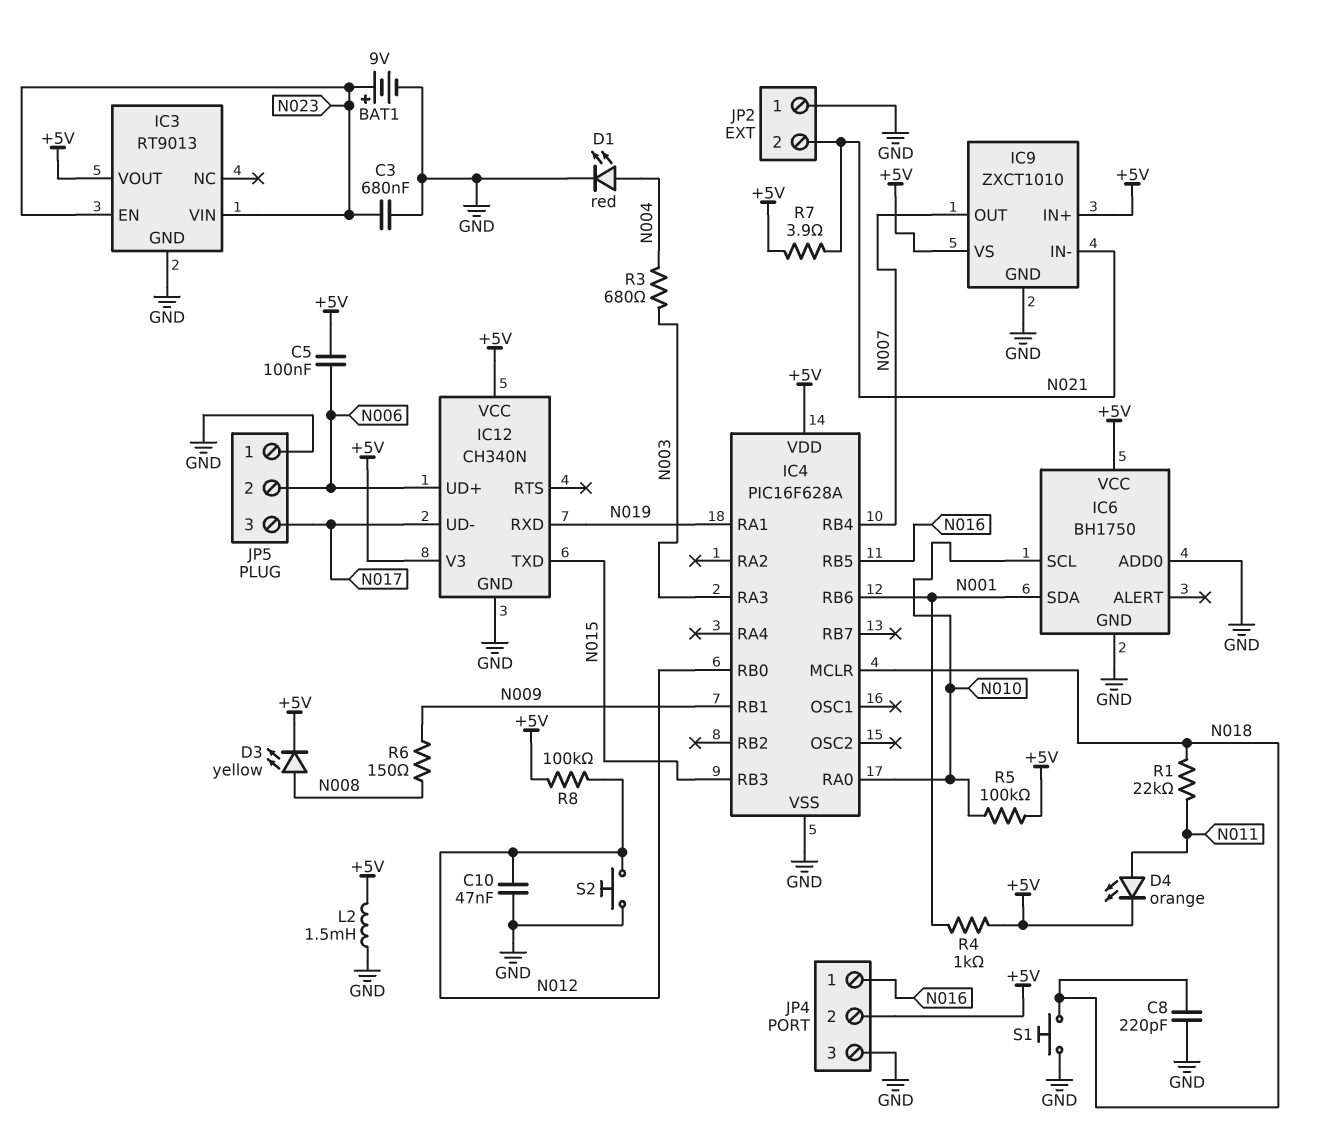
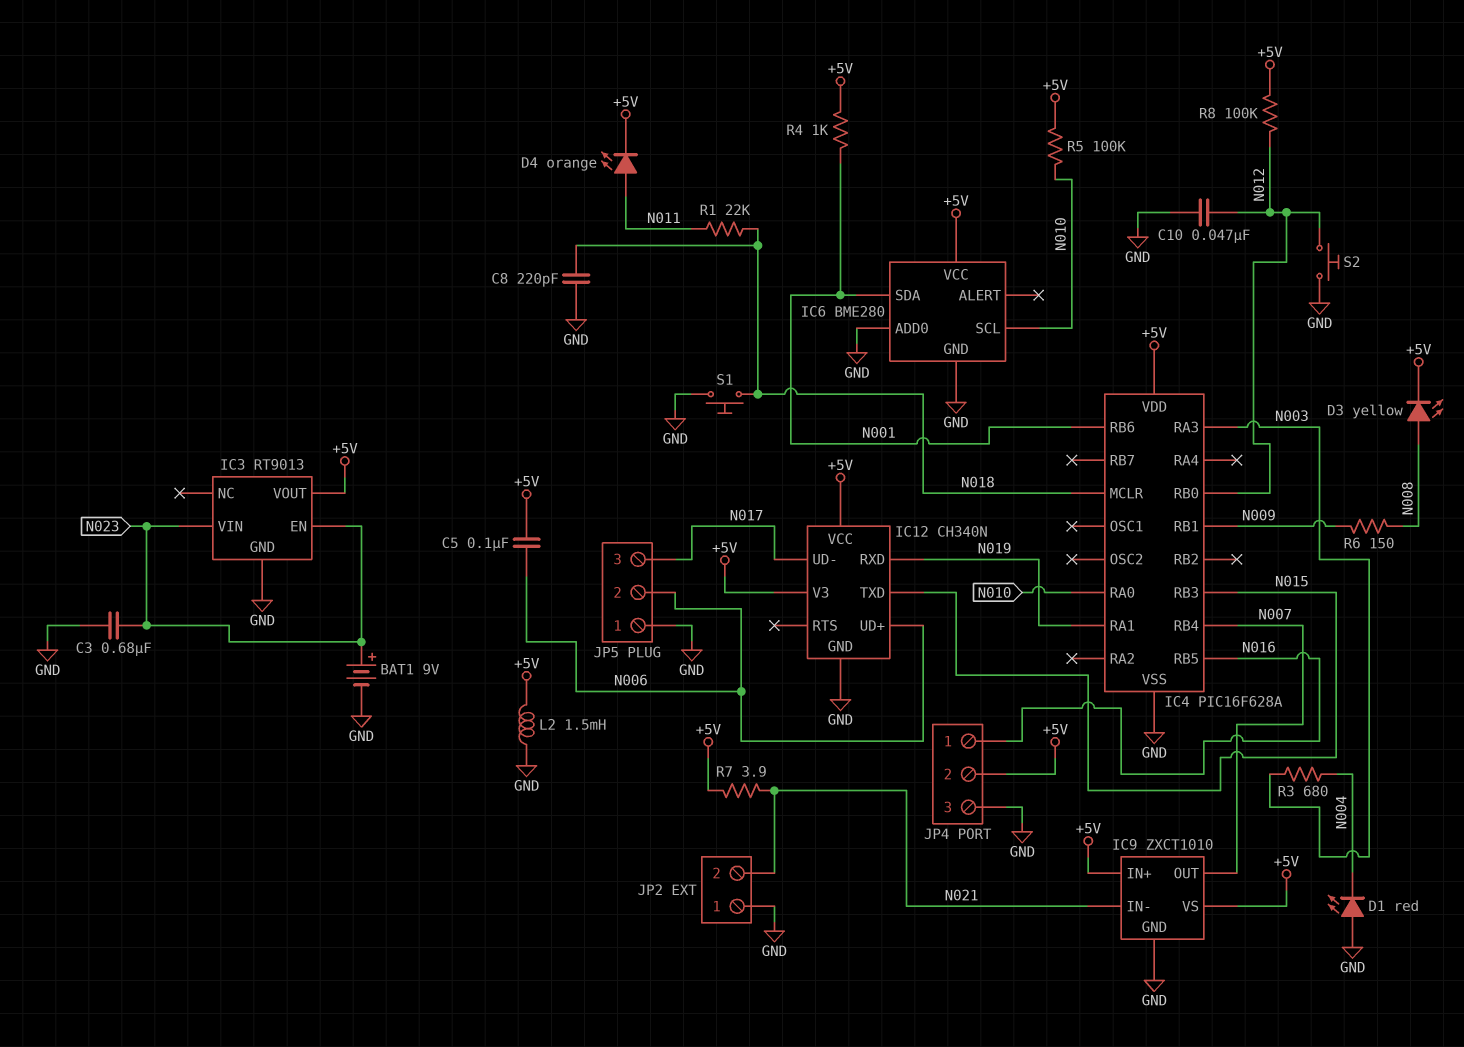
D1: LED red (A N004, K GND) -> LED red (A GND, K N004)
IC6: BH1750 -> BME280

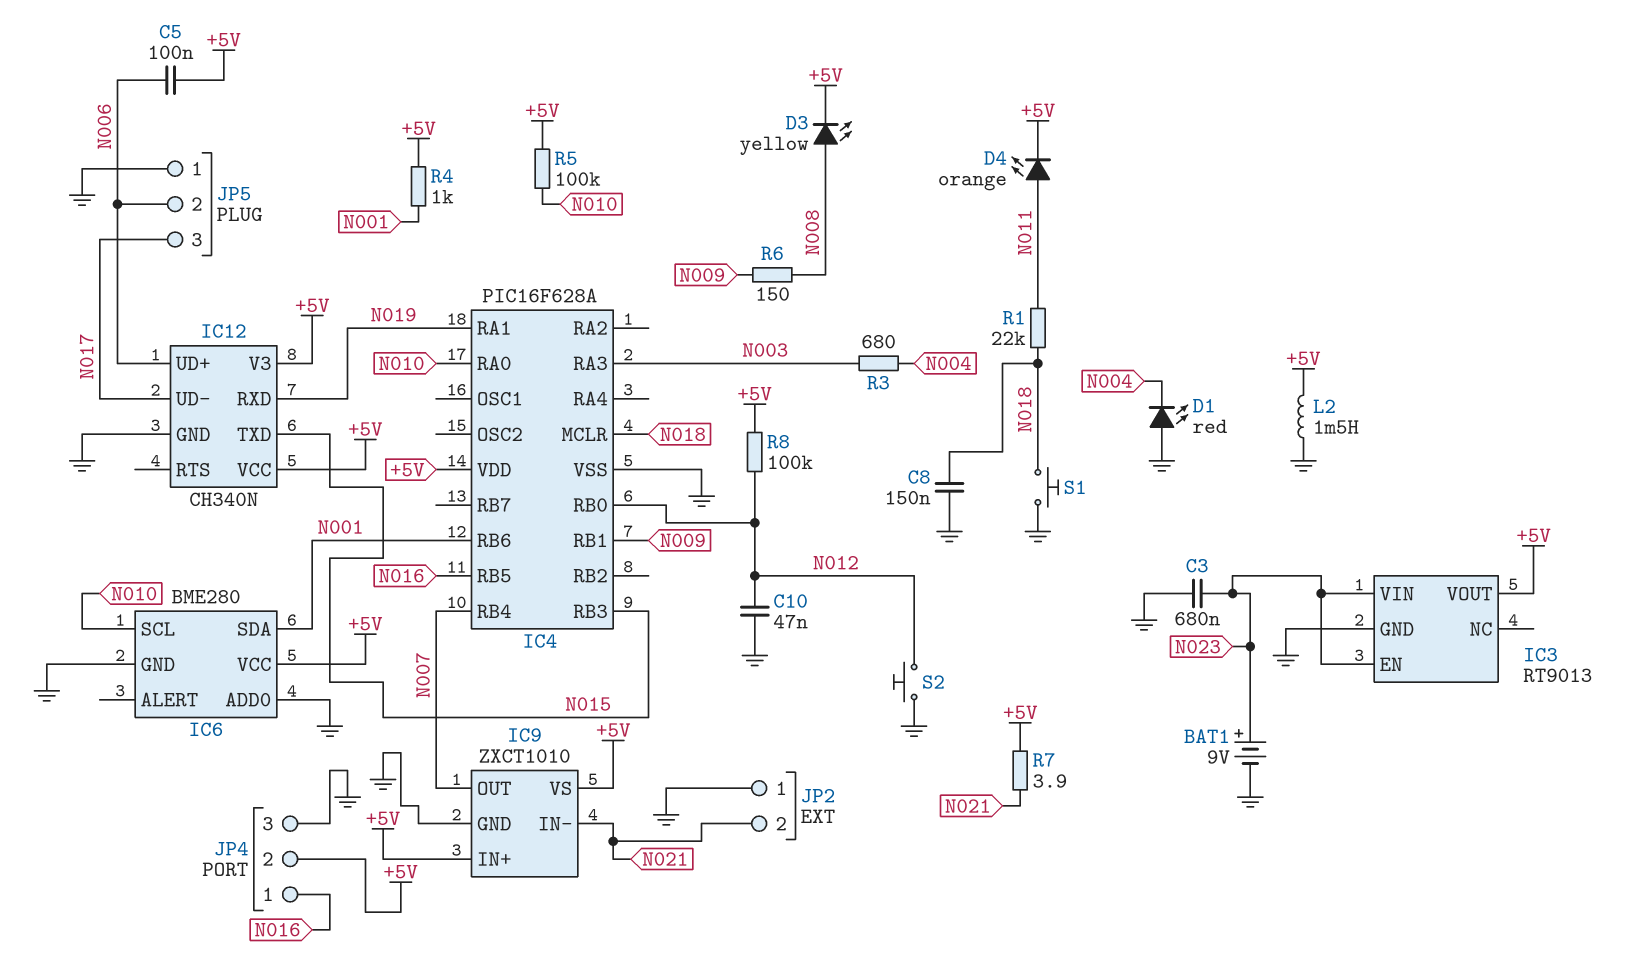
C8: 220pF (GND, N018) -> 150nF (GND, N018)

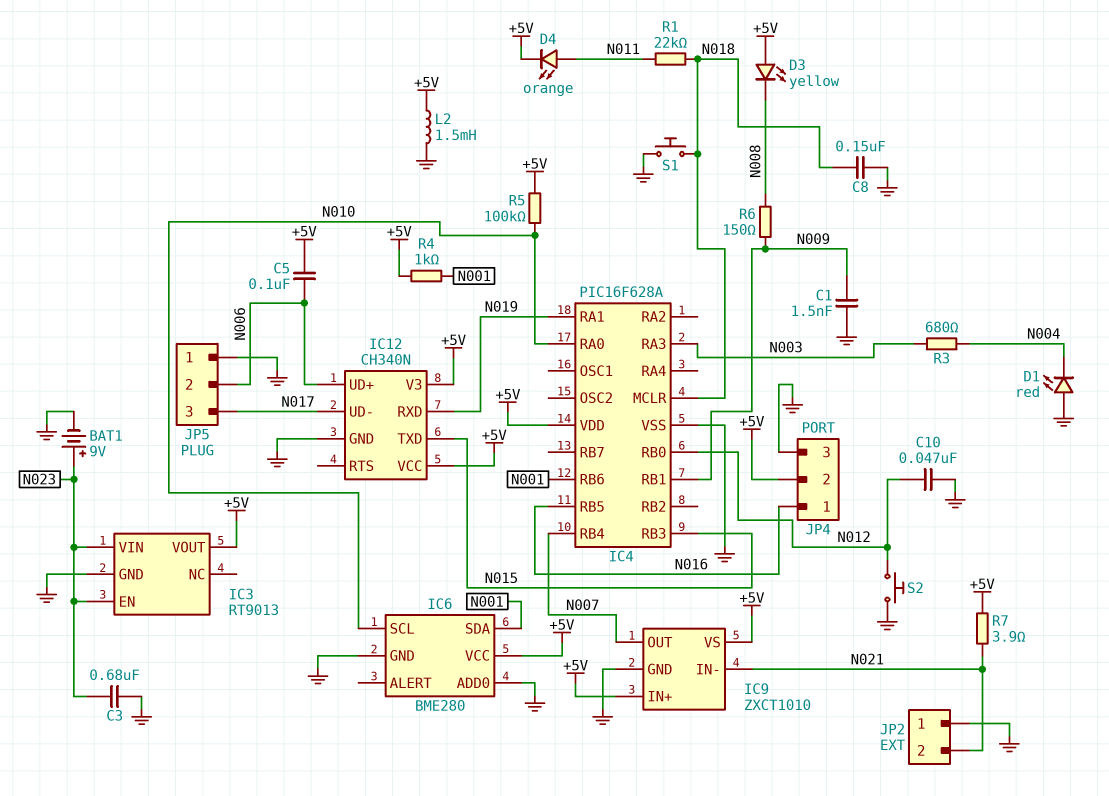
C1: none -> 1.5nF (GND, N009)
D3: LED yellow (A N008, K +5V) -> LED yellow (A +5V, K N008)
R8: 100k (+5V, N012) -> none

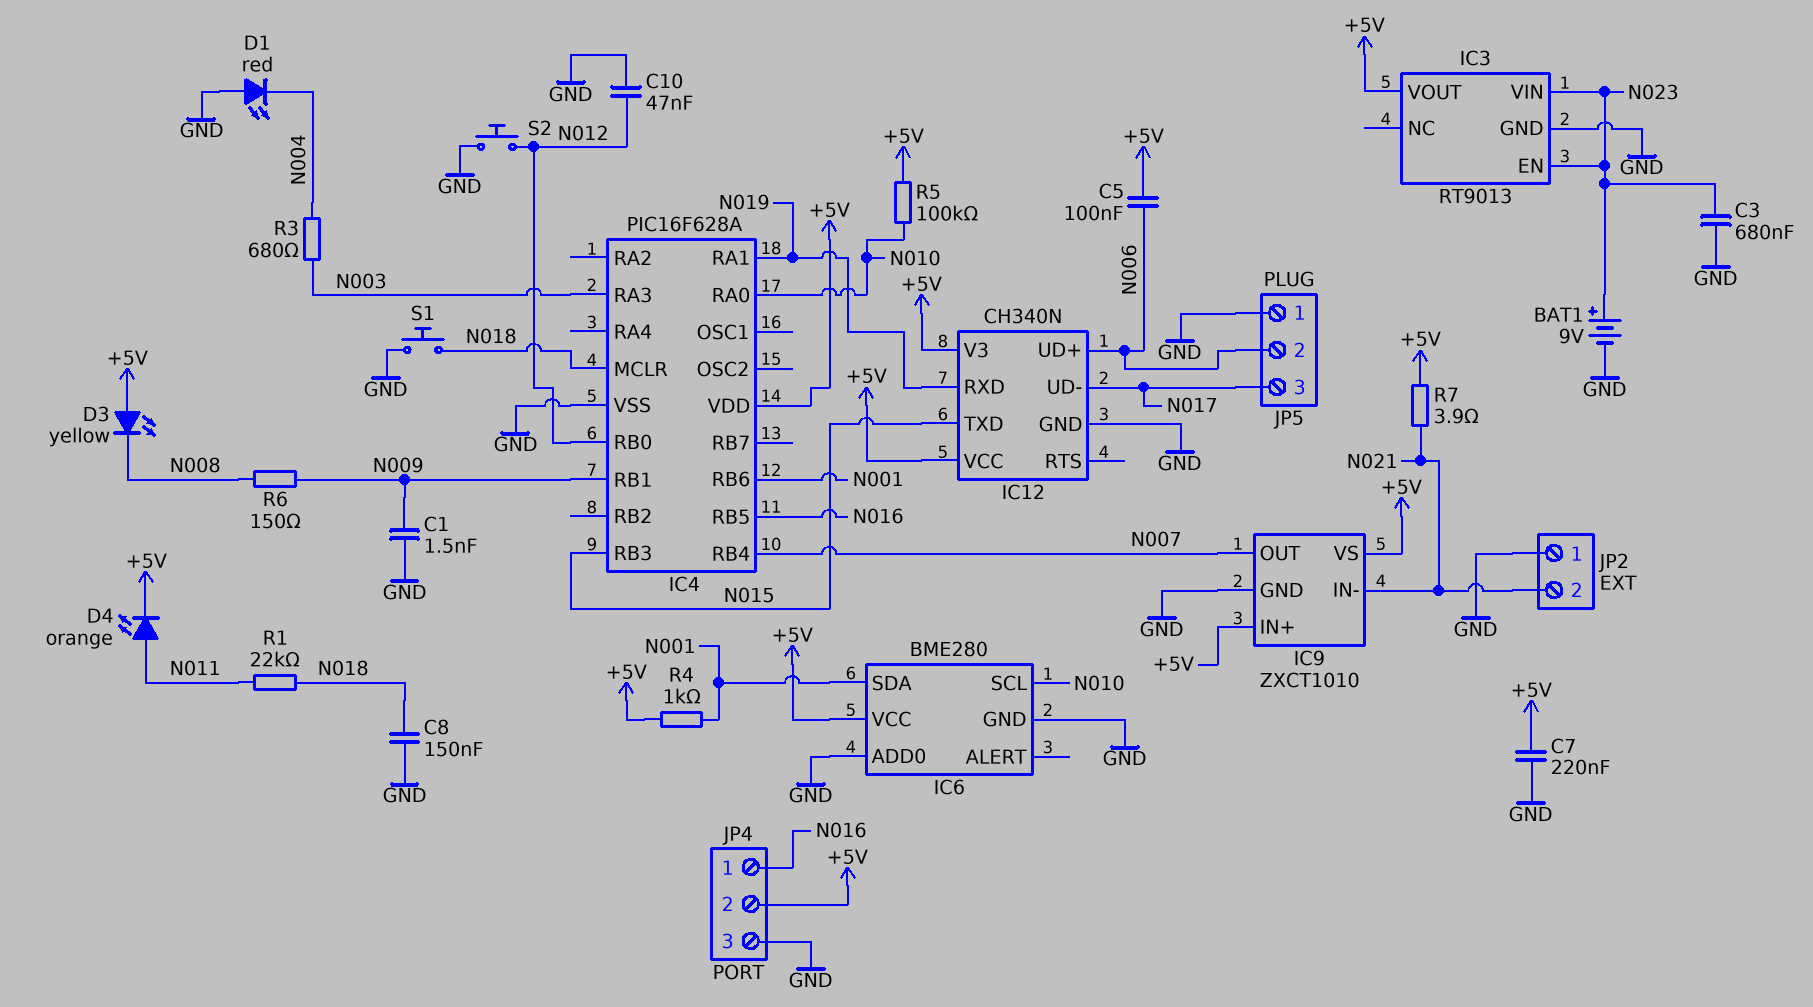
C7: none -> 220nF (+5V, GND)
L2: 1.5mH (+5V, GND) -> none

